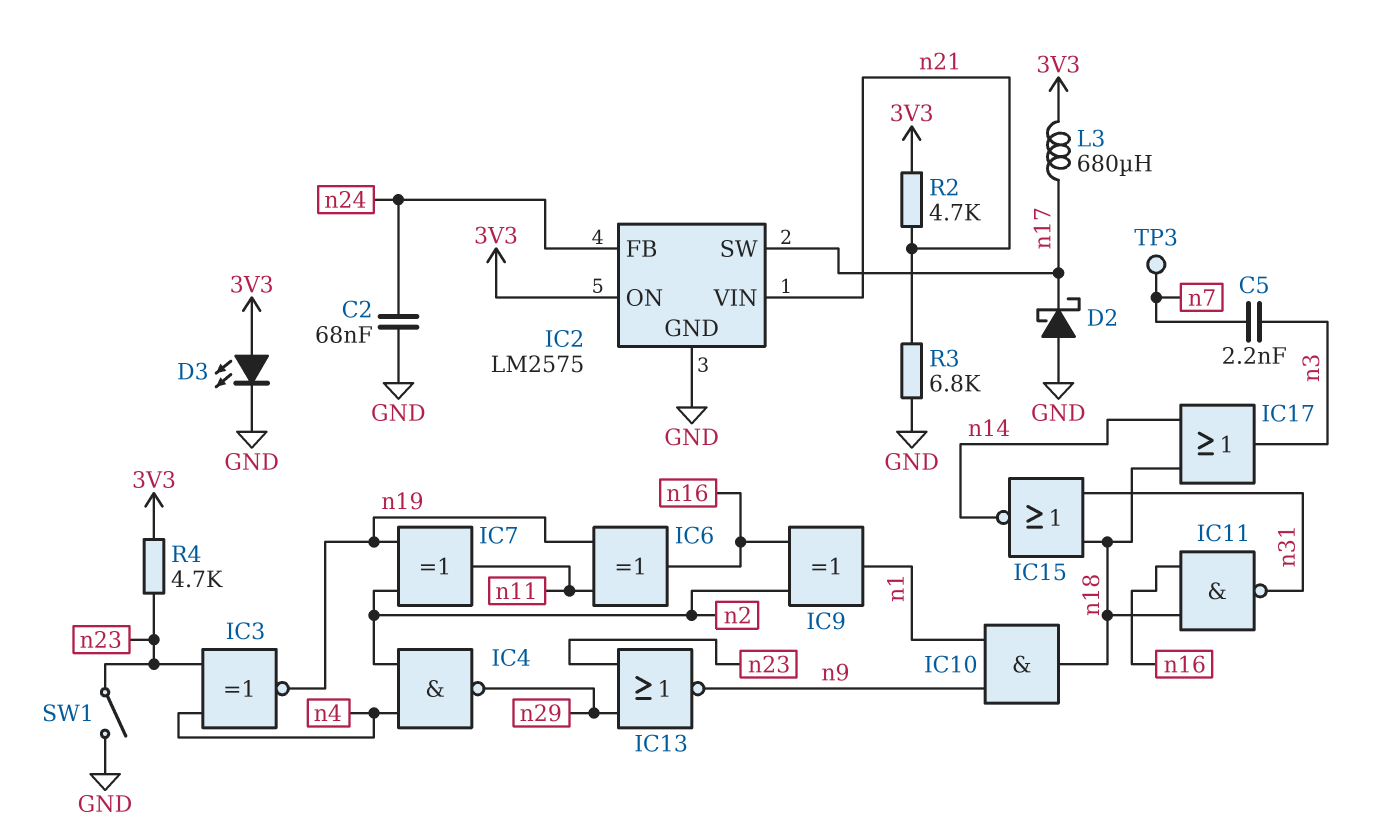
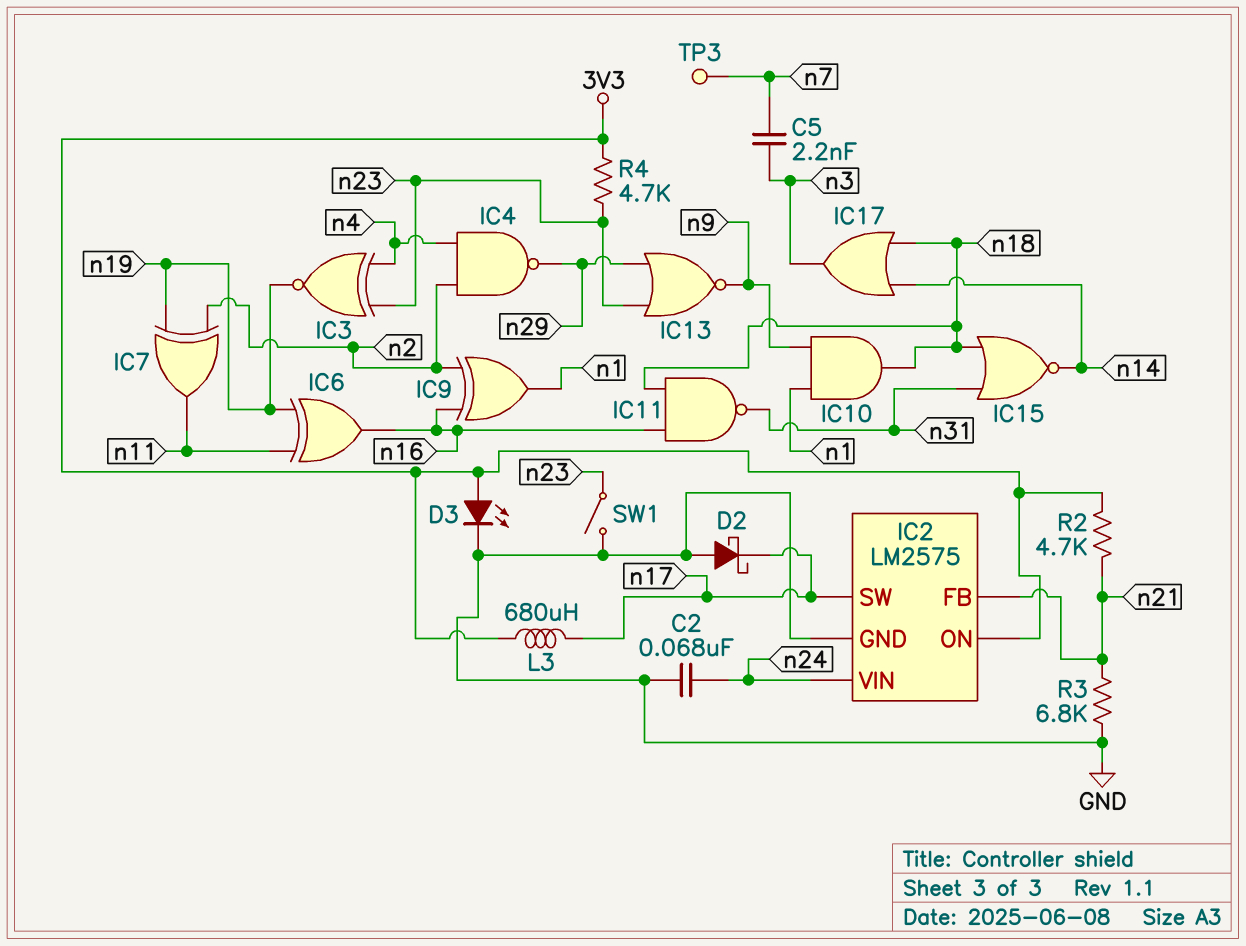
IC2 pin FB: n24 -> n21
IC2 pin VIN: n21 -> n24

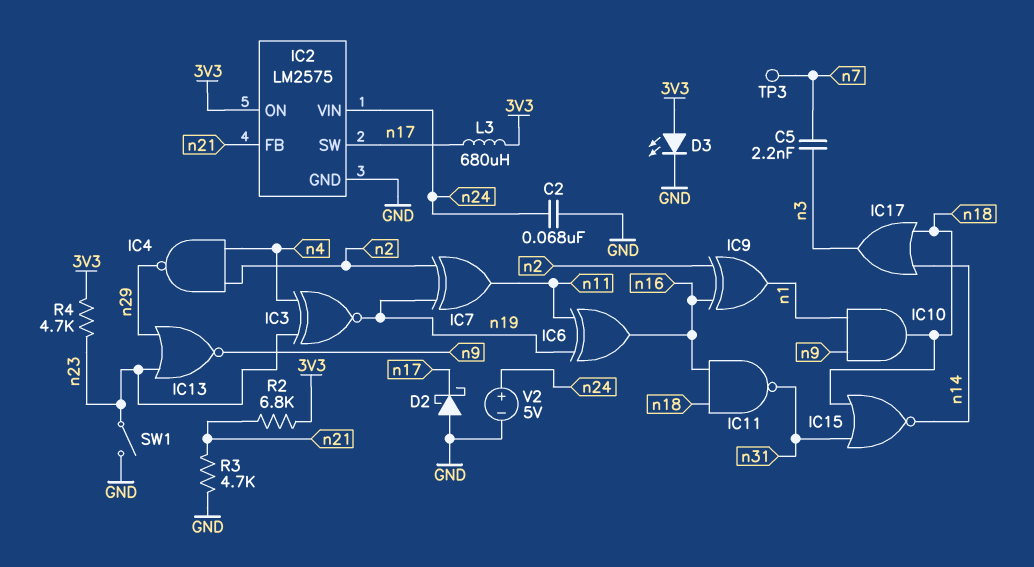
R2: 4.7k (3V3, n21) -> 6.8k (3V3, n21)
R3: 6.8k (GND, n21) -> 4.7k (GND, n21)
V2: none -> 5V (plus n24, minus GND)

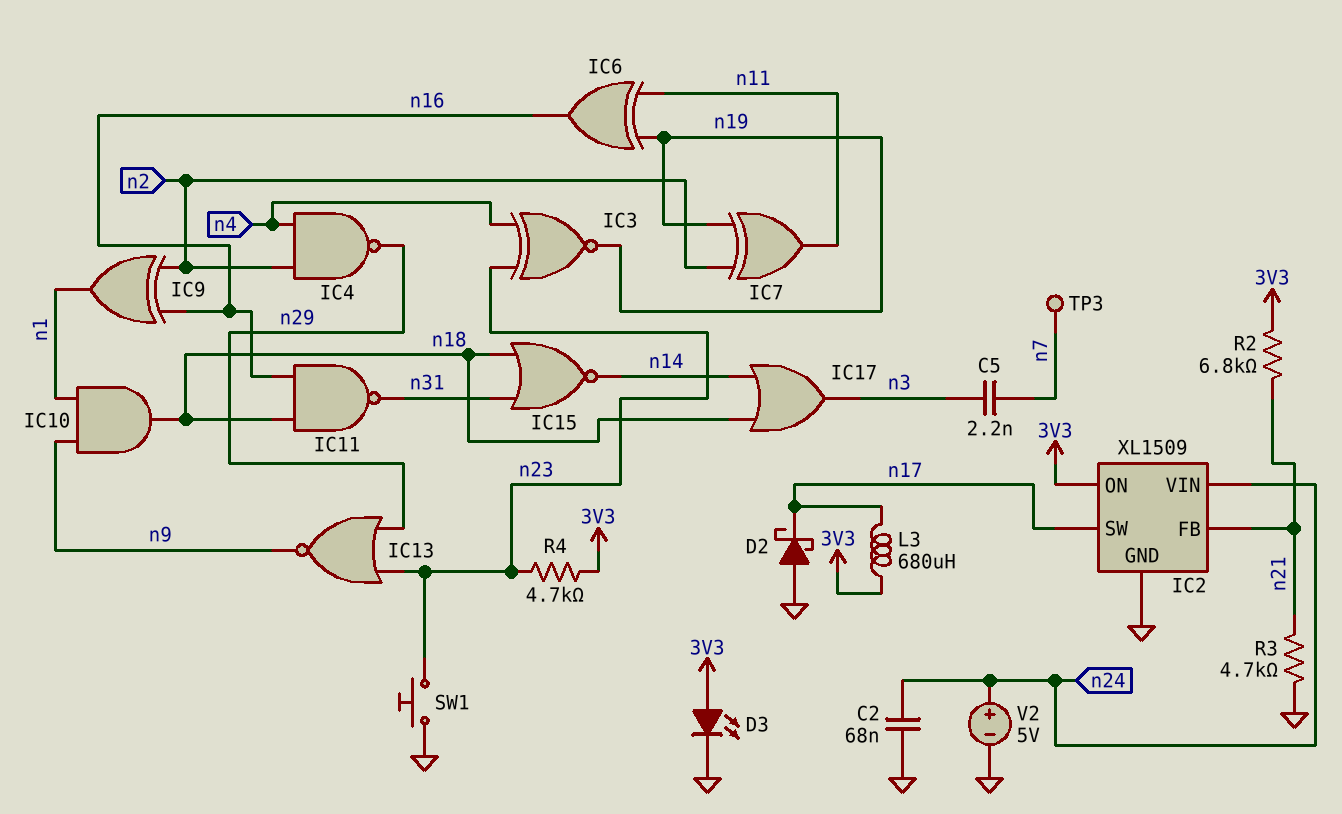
IC2: LM2575 -> XL1509
SW1: switch (GND, n23) -> button (GND, n23)

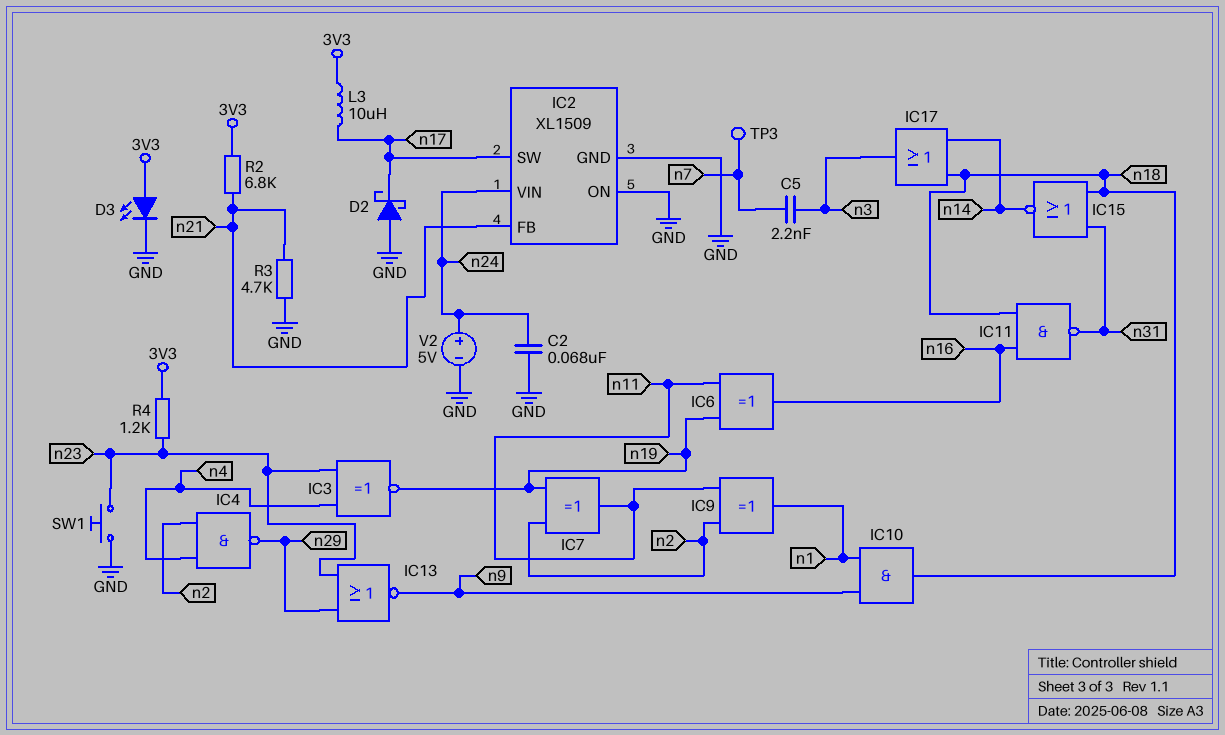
IC2 pin ON: 3V3 -> GND
IC9: XOR (in n2, in n16, out n1) -> XOR (in n2, in n11, out n1)
L3: 680uH (3V3, n17) -> 10uH (3V3, n17)
R4: 4.7k (3V3, n23) -> 1.2k (3V3, n23)

